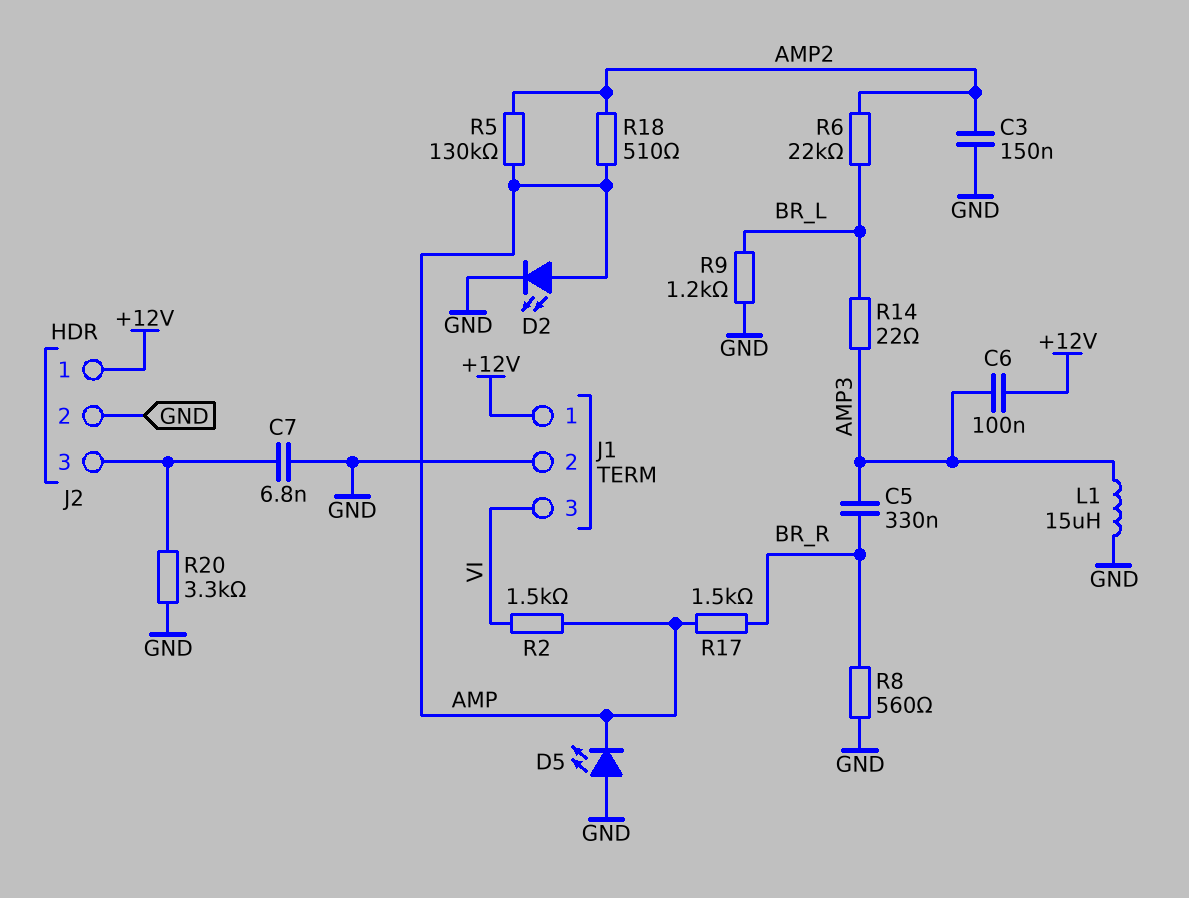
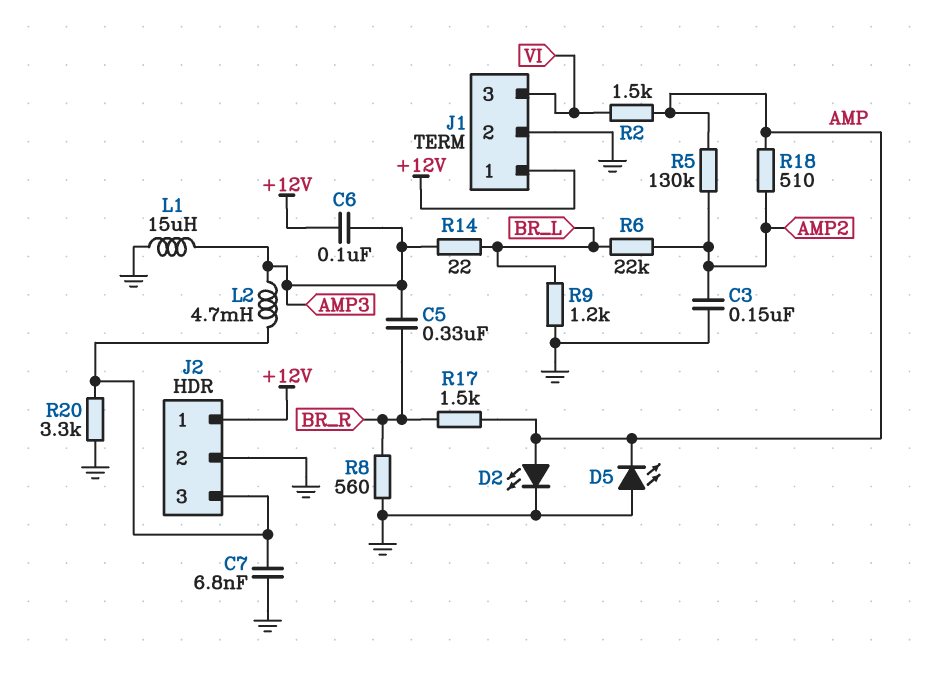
L2: none -> 4.7mH (AMP3, J2/3)

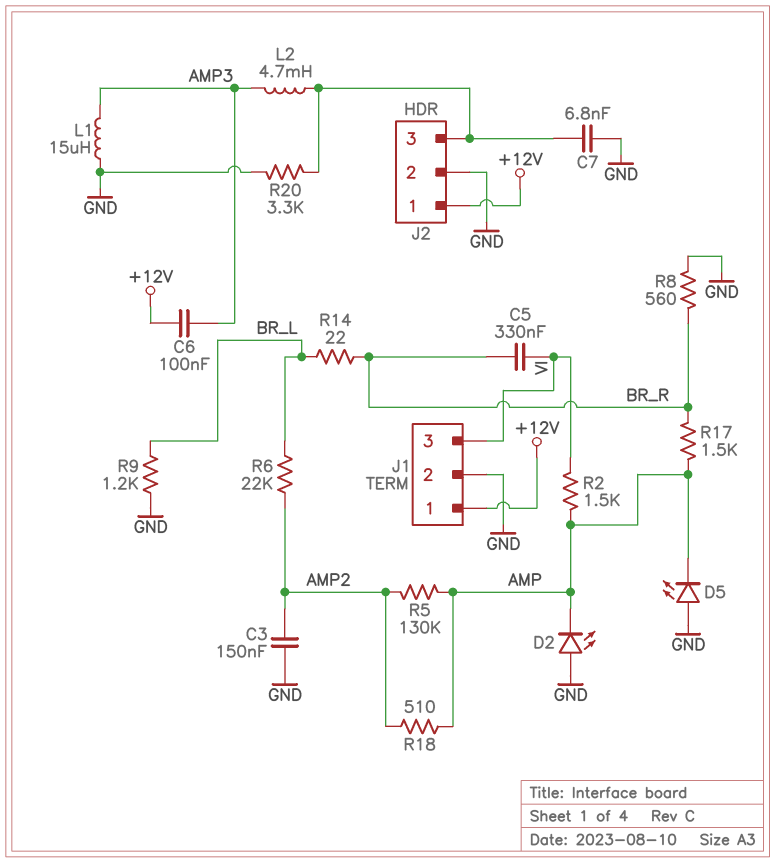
C5: 330nF (AMP3, BR_R) -> 330nF (BR_R, VI)
D2: LED (A AMP, K GND) -> LED (A GND, K AMP)
R14: 22 (AMP3, BR_L) -> 22 (BR_L, BR_R)

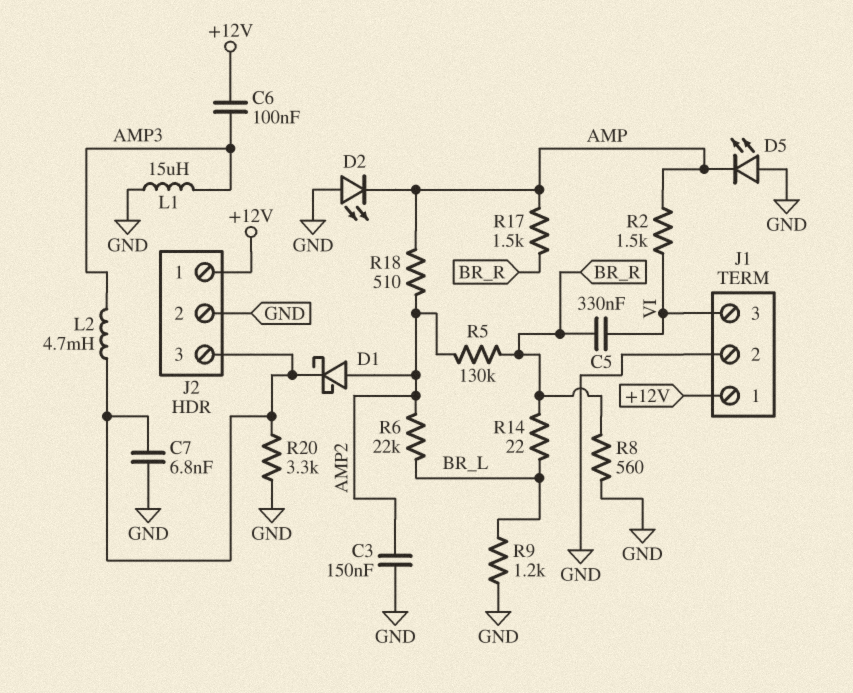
D1: none -> schottky (A AMP2, K J2/3)
R5: 130k (AMP, AMP2) -> 130k (AMP2, BR_R)

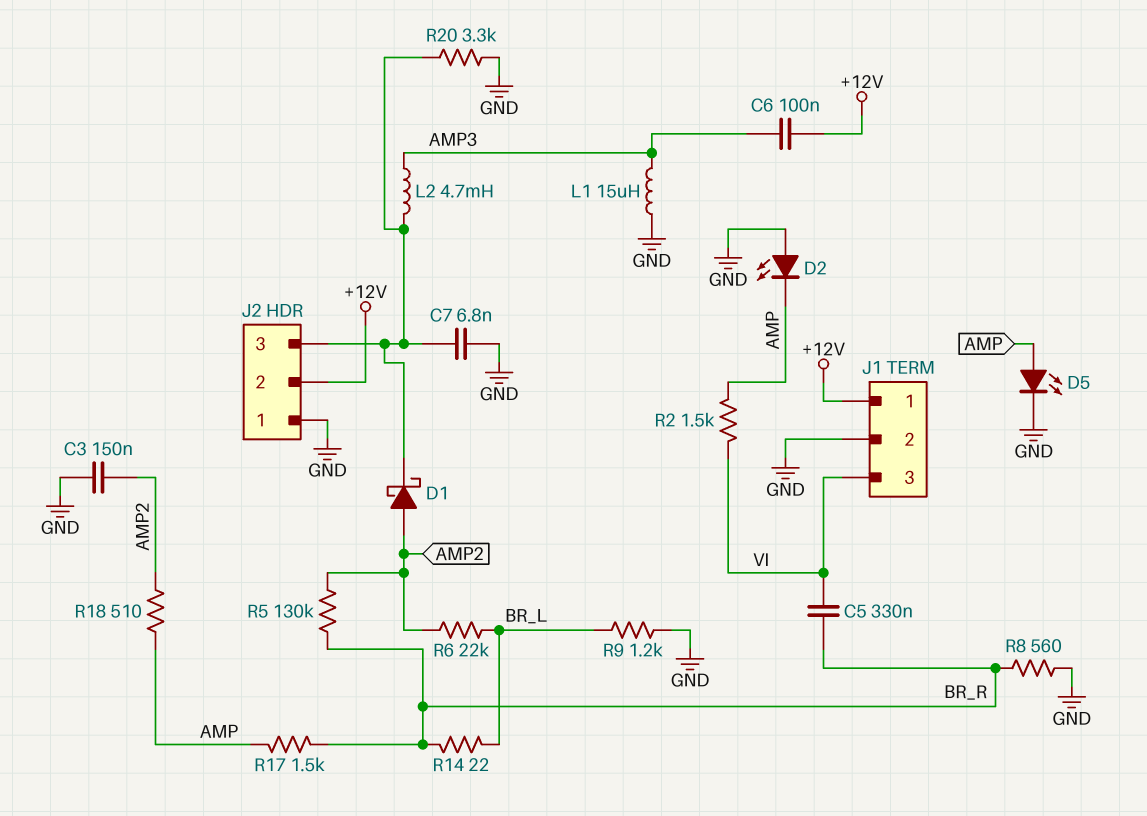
D5: LED (A GND, K AMP) -> LED (A AMP, K GND)
J2 pin 1: +12V -> GND
J2 pin 2: GND -> +12V

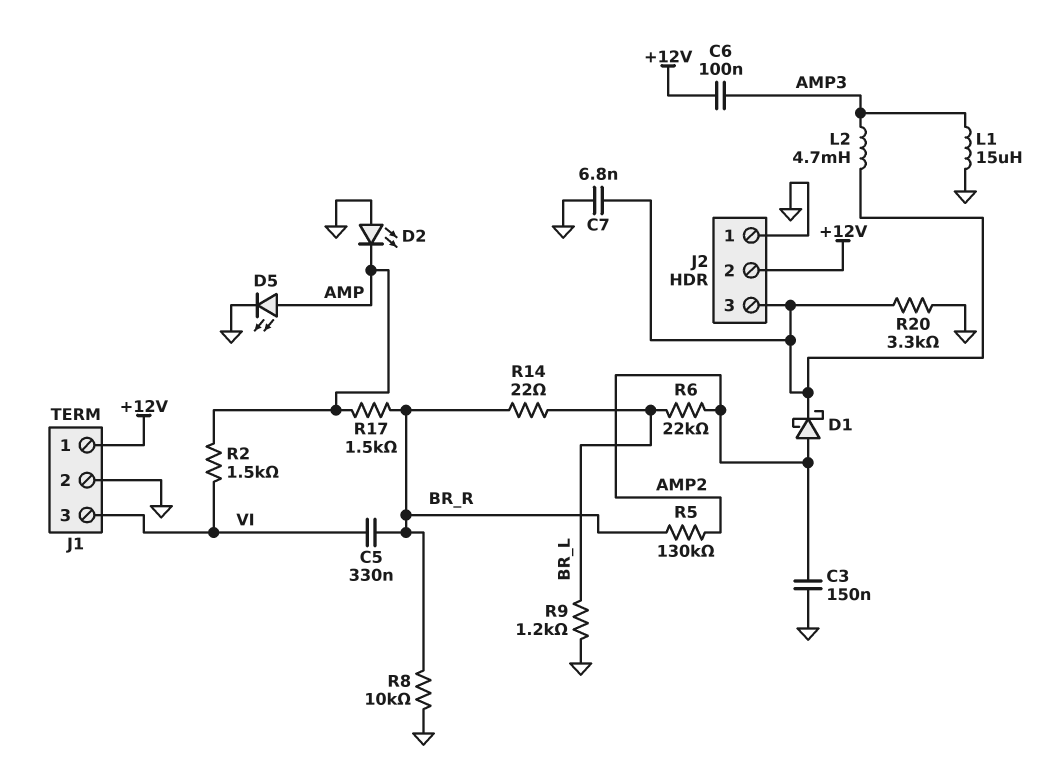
R8: 560 (BR_R, GND) -> 10k (BR_R, GND)
R18: 510 (AMP, AMP2) -> none

